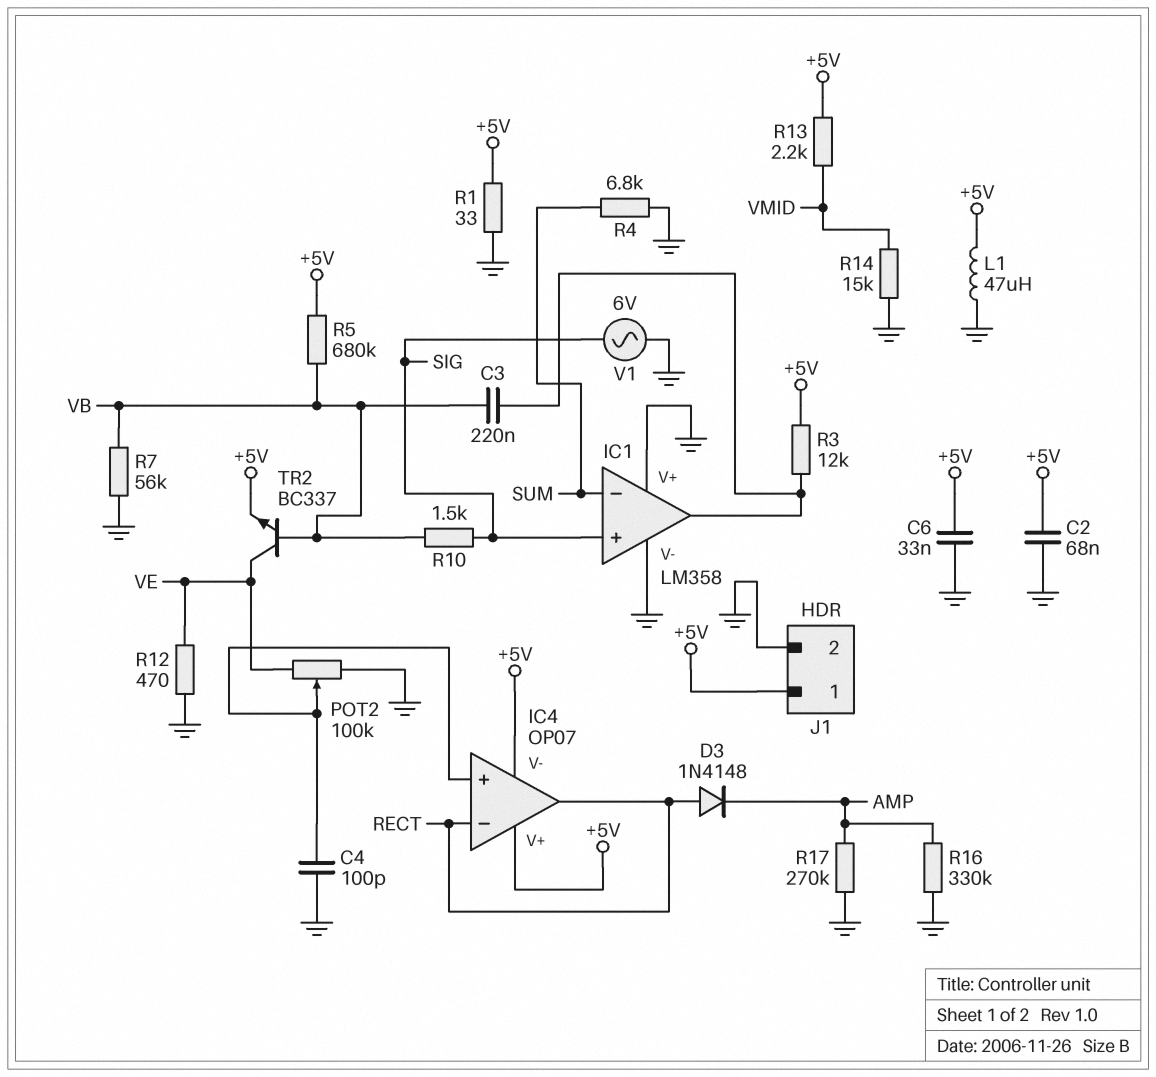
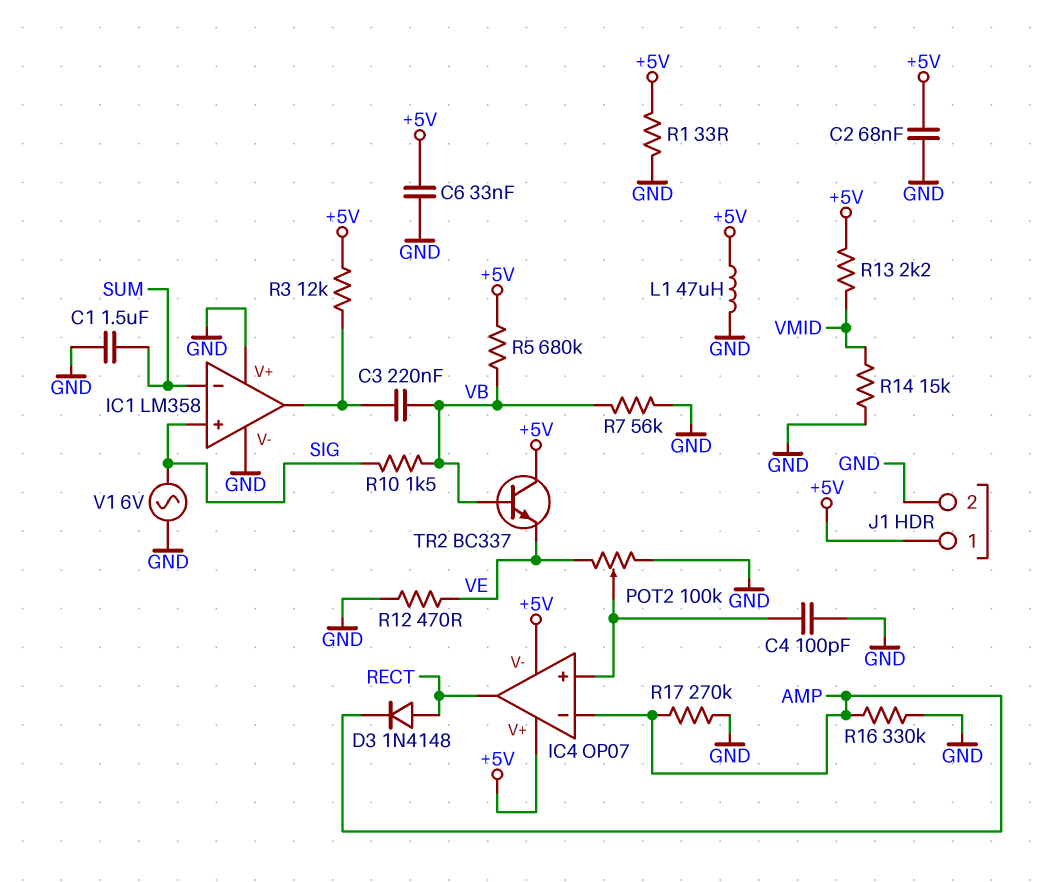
C1: none -> 1.5uF (GND, SUM)
IC4 pin in-: RECT -> AMP
R4: 6.8k (GND, SUM) -> none
TR2: NPN BC337 (B VB, C VE, E +5V) -> NPN BC337 (B VB, C +5V, E VE)

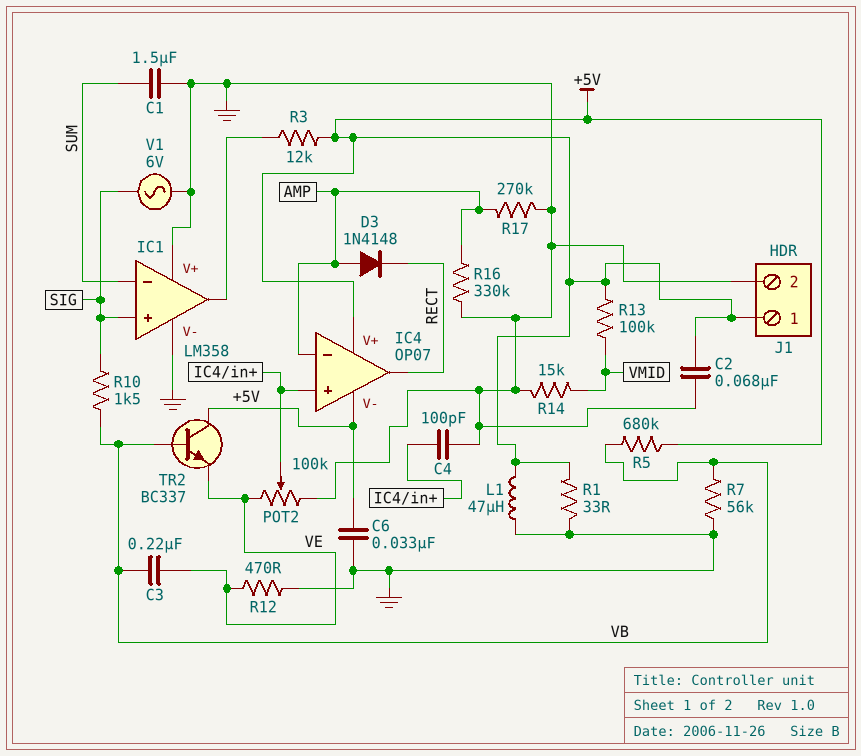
C3: 220nF (IC1/out, VB) -> 220nF (VB, VE)
D3: diode 1N4148 (A RECT, K AMP) -> diode 1N4148 (A AMP, K RECT)
R13: 2.2k (+5V, VMID) -> 100k (+5V, VMID)

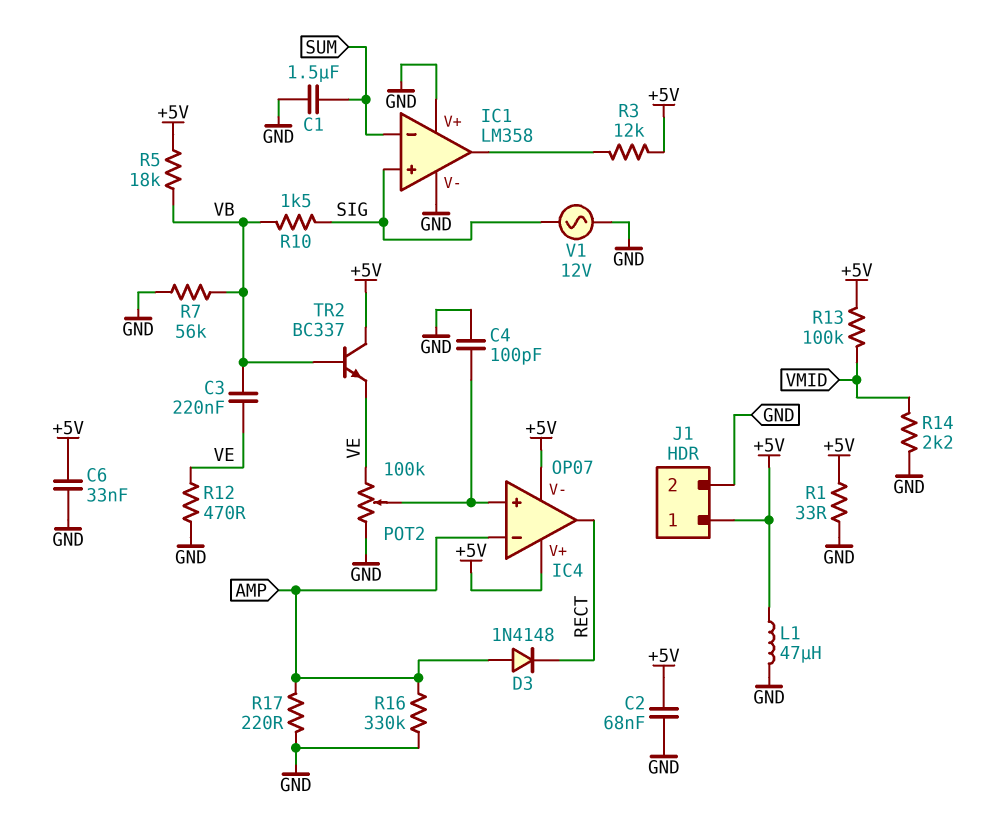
R5: 680k (+5V, VB) -> 18k (+5V, VB)
R14: 15k (GND, VMID) -> 2.2k (GND, VMID)
R17: 270k (AMP, GND) -> 220 (AMP, GND)
V1: AC 6V (GND, SIG) -> AC 12V (GND, SIG)

